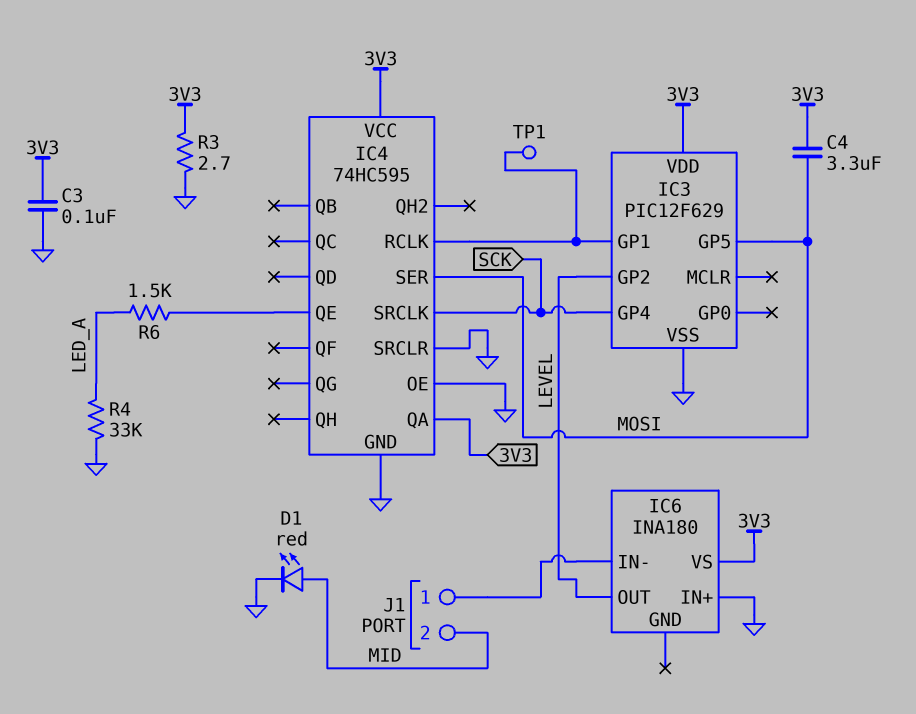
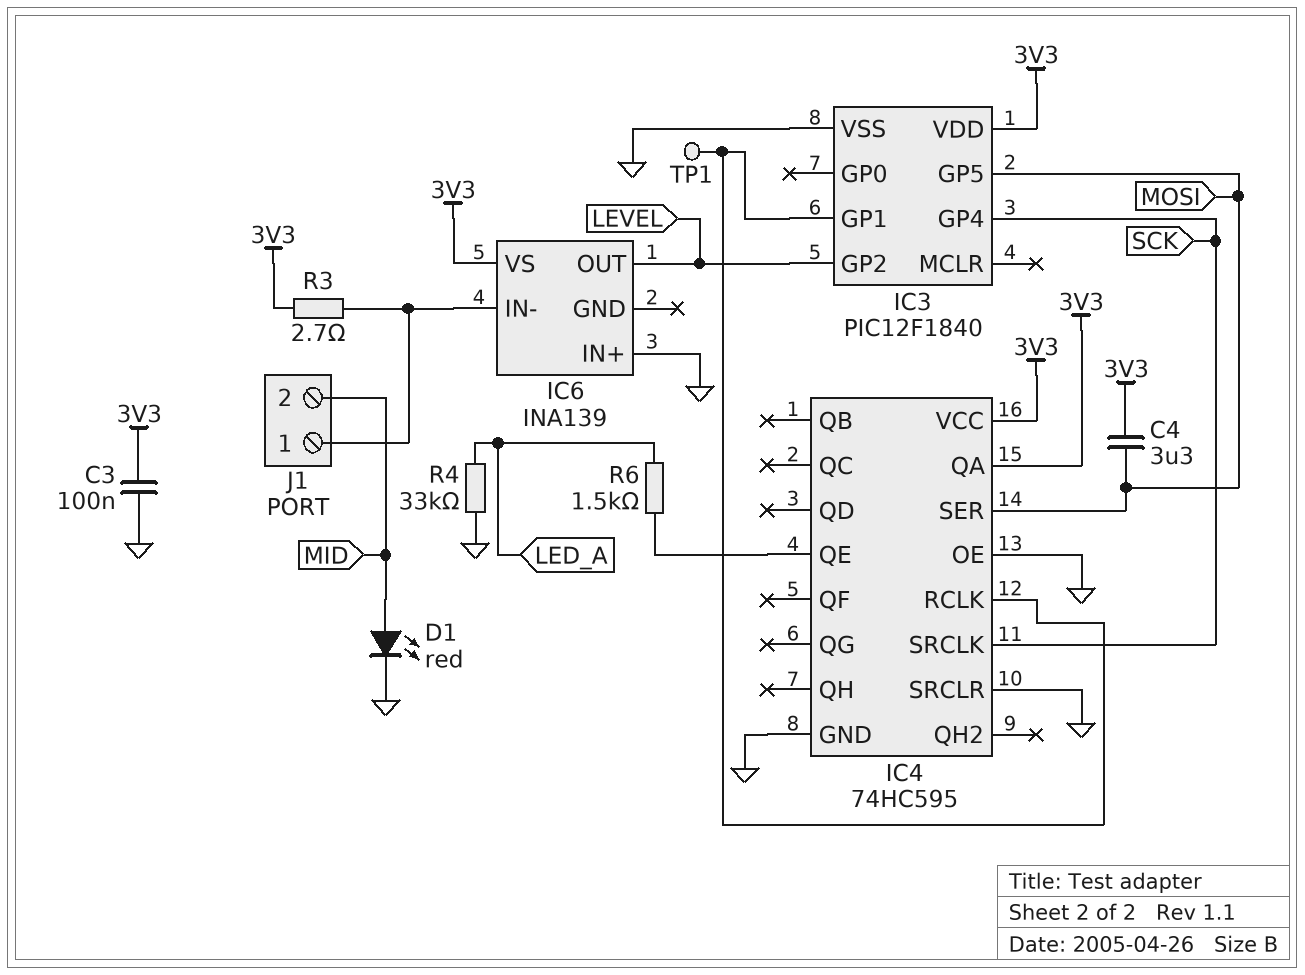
IC3: PIC12F629 -> PIC12F1840
IC6: INA180 -> INA139
R3: 2.7 (3V3, GND) -> 2.7 (3V3, IC6/IN-)

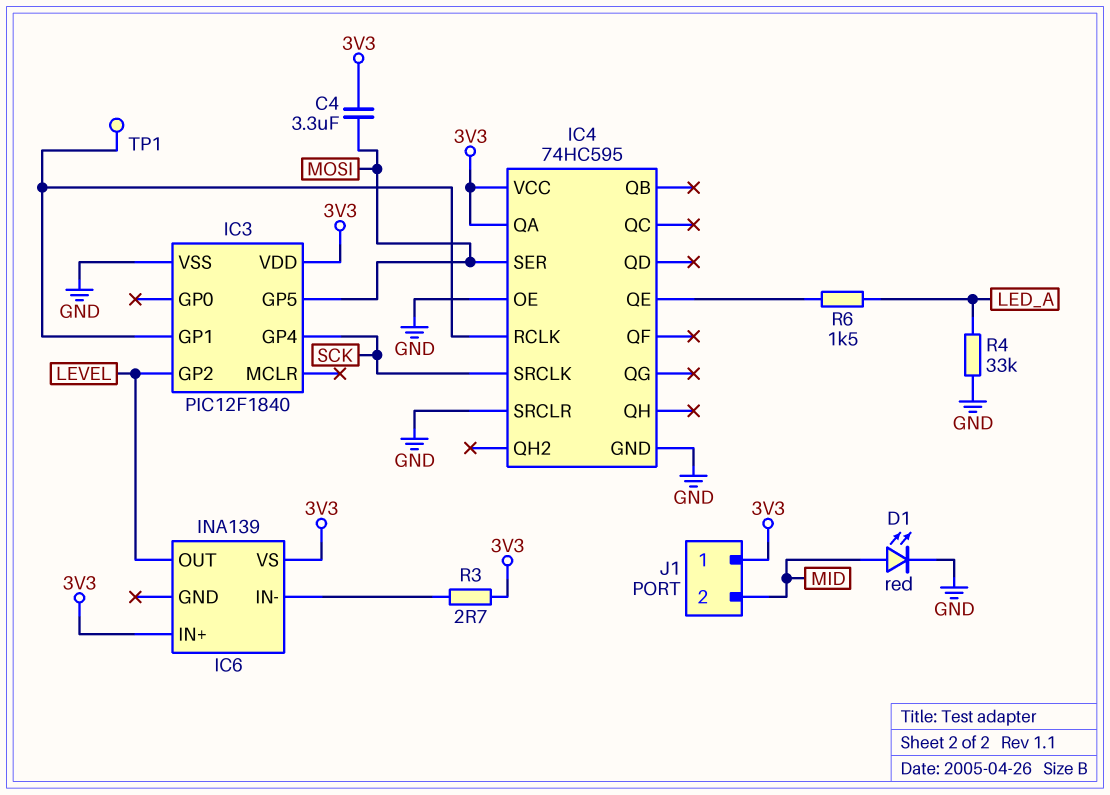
C3: 100nF (3V3, GND) -> none
IC6 pin IN+: GND -> 3V3
J1 pin 1: IC6/IN- -> 3V3

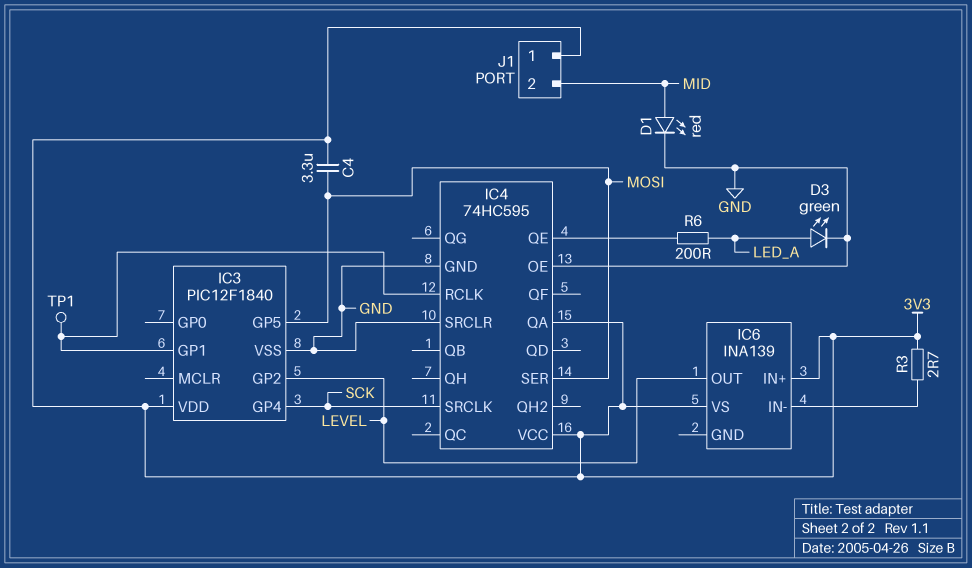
D3: none -> LED green (A LED_A, K GND)
R4: 33k (GND, LED_A) -> none
R6: 1.5k (IC4/QE, LED_A) -> 200 (IC4/QE, LED_A)

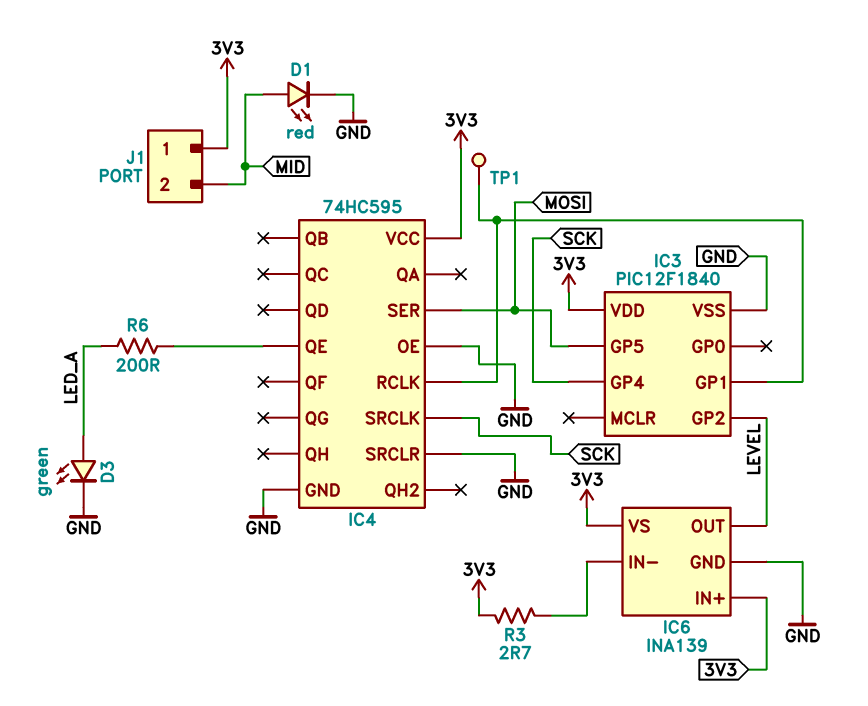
C4: 3.3uF (3V3, MOSI) -> none
IC4 pin QA: 3V3 -> none
IC6 pin GND: none -> GND

